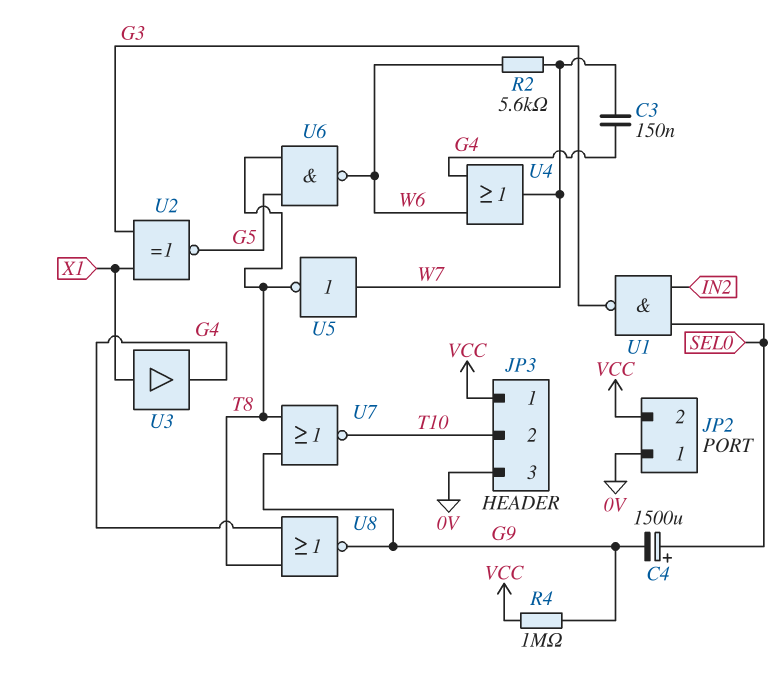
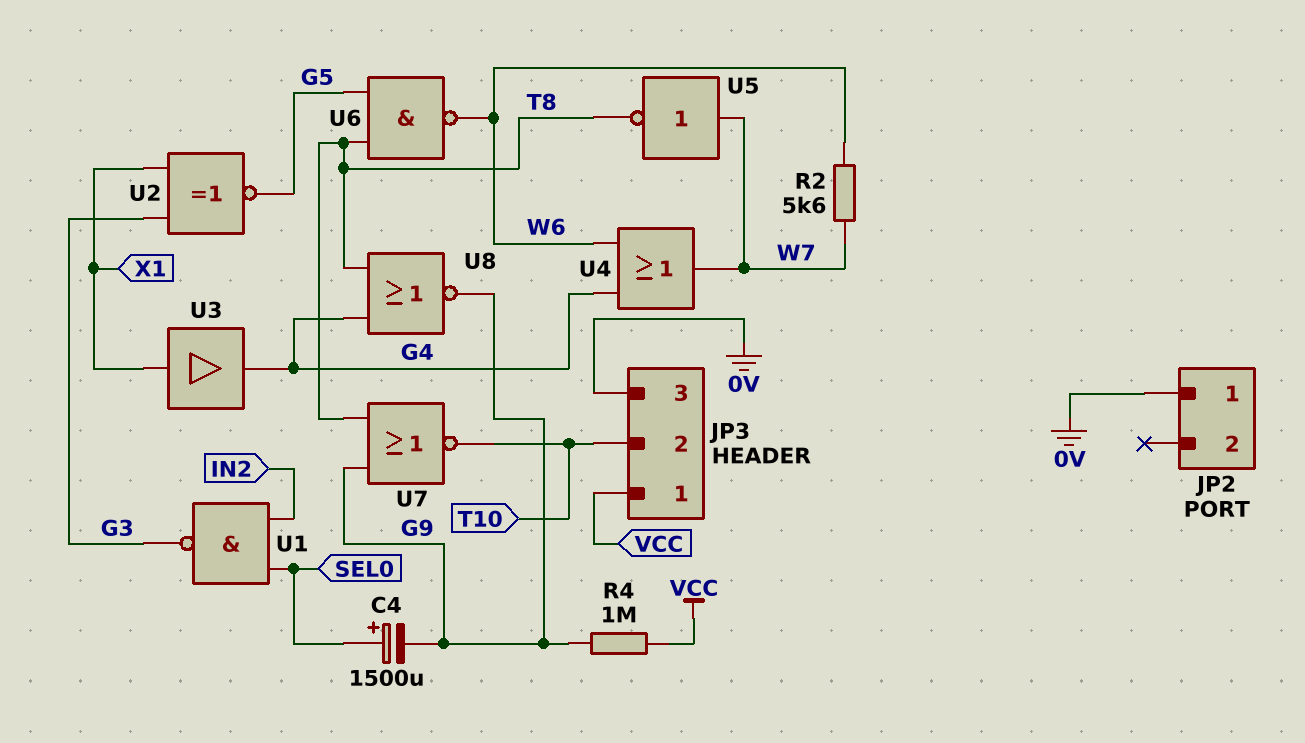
C3: 150nF (G4, W7) -> none
JP2 pin 2: VCC -> none

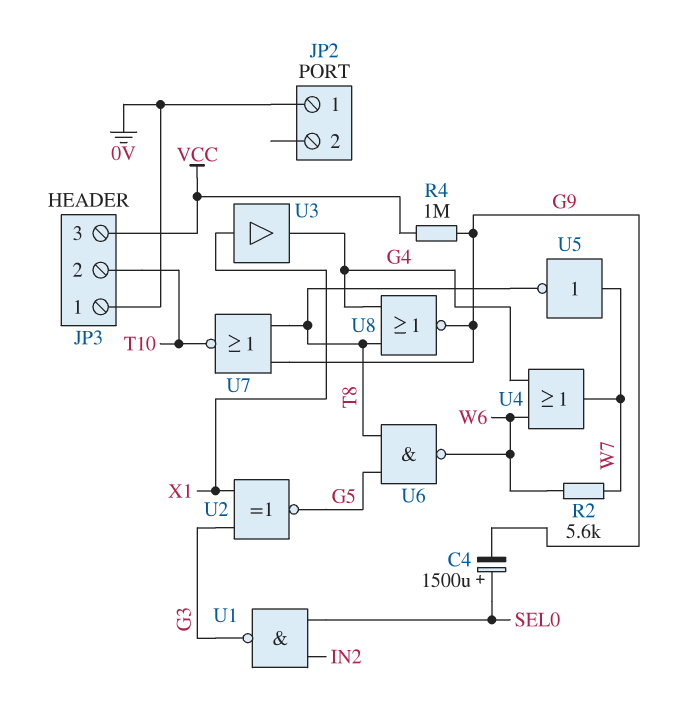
JP3 pin 1: VCC -> 0V
JP3 pin 3: 0V -> VCC

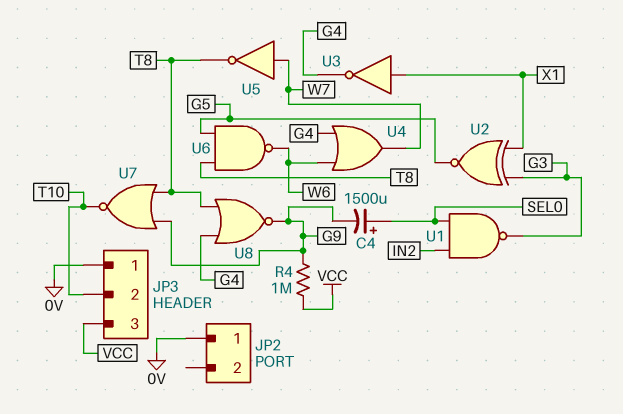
R2: 5.6k (W6, W7) -> none
U3: buffer (in X1, out G4) -> NOT (in X1, out G4)

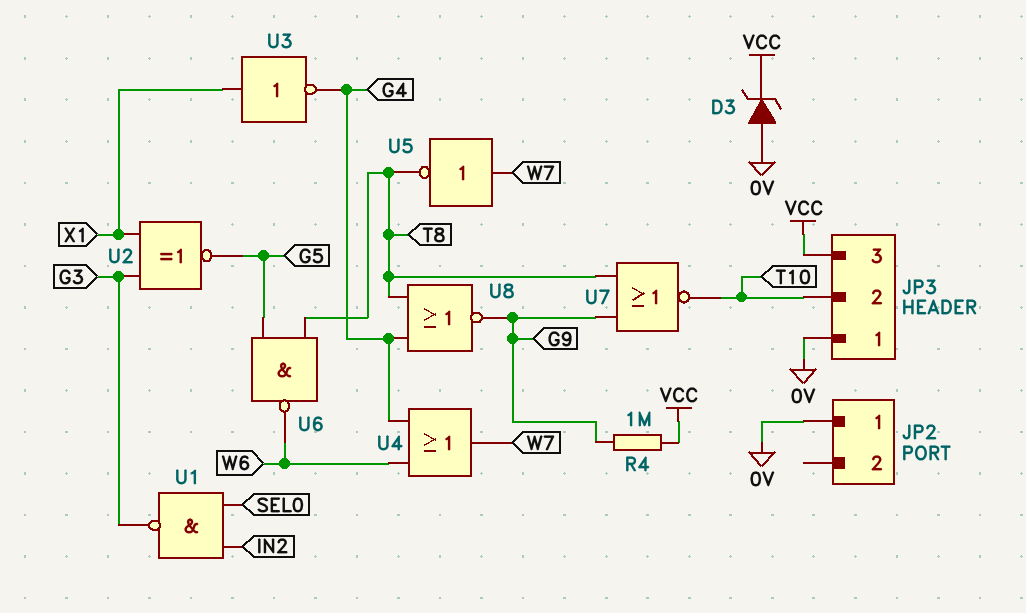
C4: 1500uF (plus SEL0, minus G9) -> none
D3: none -> zener (A 0V, K VCC)

